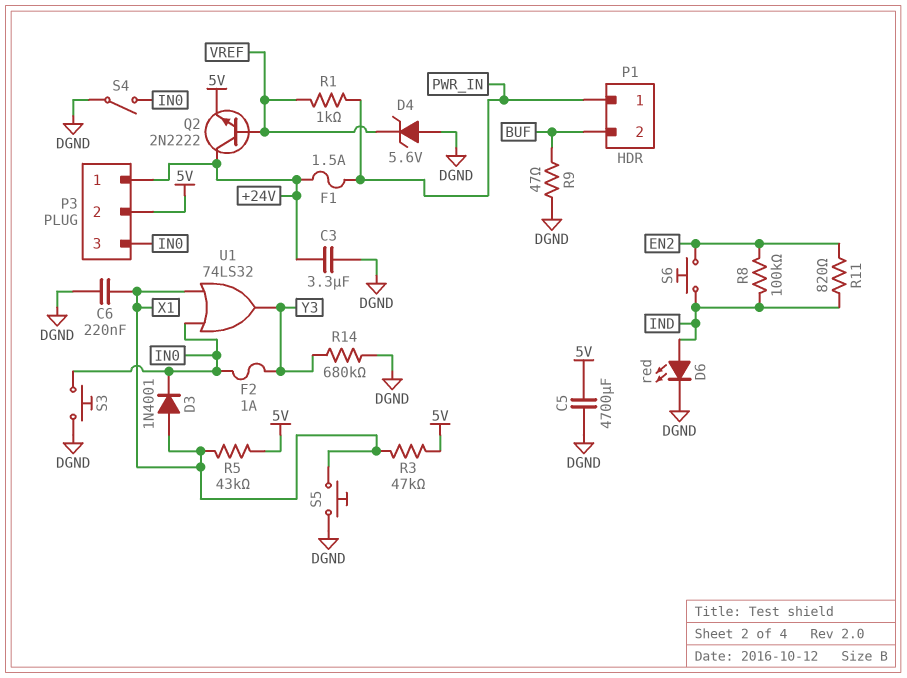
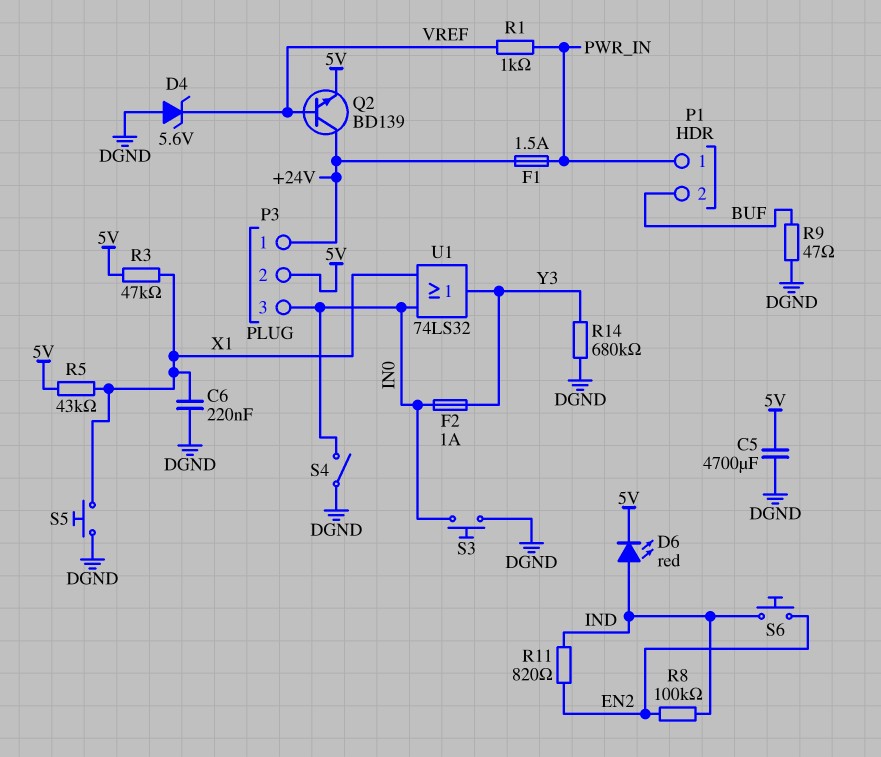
C3: 3.3uF (+24V, DGND) -> none
D3: diode 1N4001 (A X1, K IN0) -> none
D6: LED red (A IND, K DGND) -> LED red (A IND, K 5V)
Q2: NPN 2N2222 (B VREF, C +24V, E 5V) -> NPN BD139 (B VREF, C +24V, E 5V)

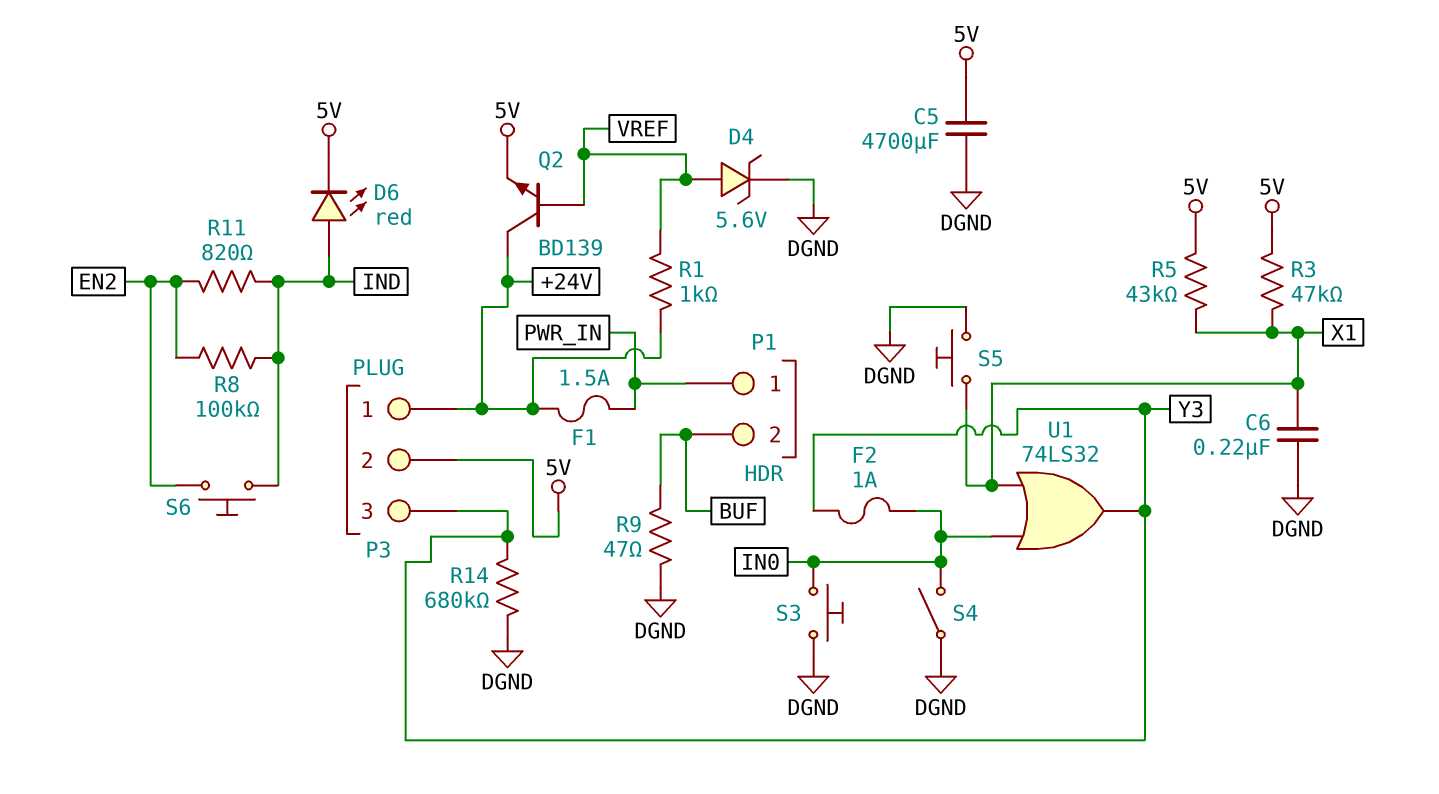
D4: zener 5.6V (A DGND, K VREF) -> zener 5.6V (A VREF, K DGND)
P3 pin 3: IN0 -> Y3
R1: 1k (PWR_IN, VREF) -> 1k (+24V, VREF)

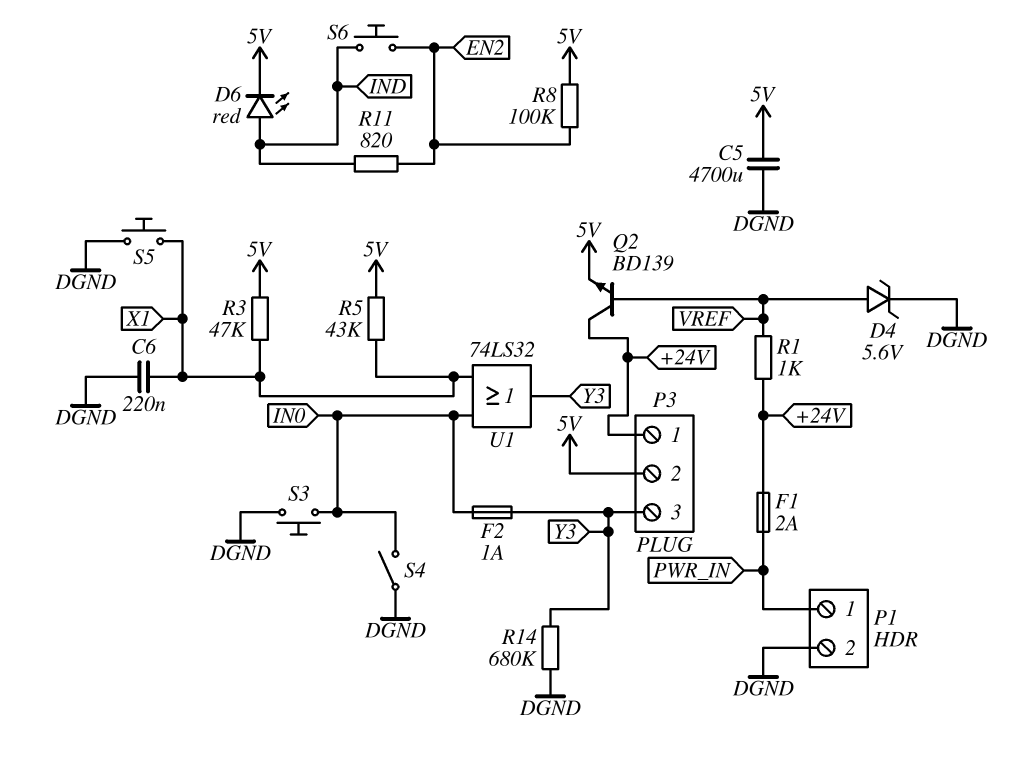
F1: 1.5A (+24V, PWR_IN) -> 2A (+24V, PWR_IN)
P1 pin 2: BUF -> DGND
R8: 100k (EN2, IND) -> 100k (5V, EN2)
R9: 47 (BUF, DGND) -> none

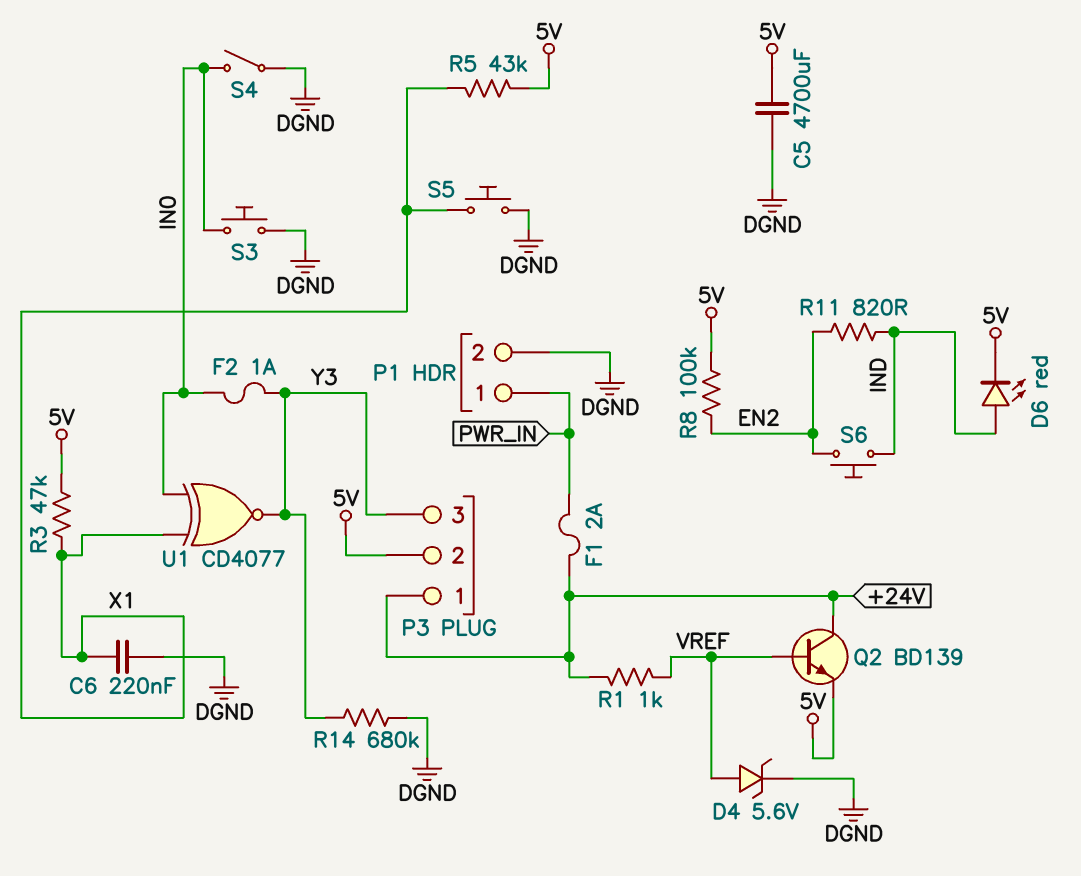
U1: OR 74LS32 (in IN0, in X1, out Y3) -> XNOR CD4077 (in IN0, in X1, out Y3)

